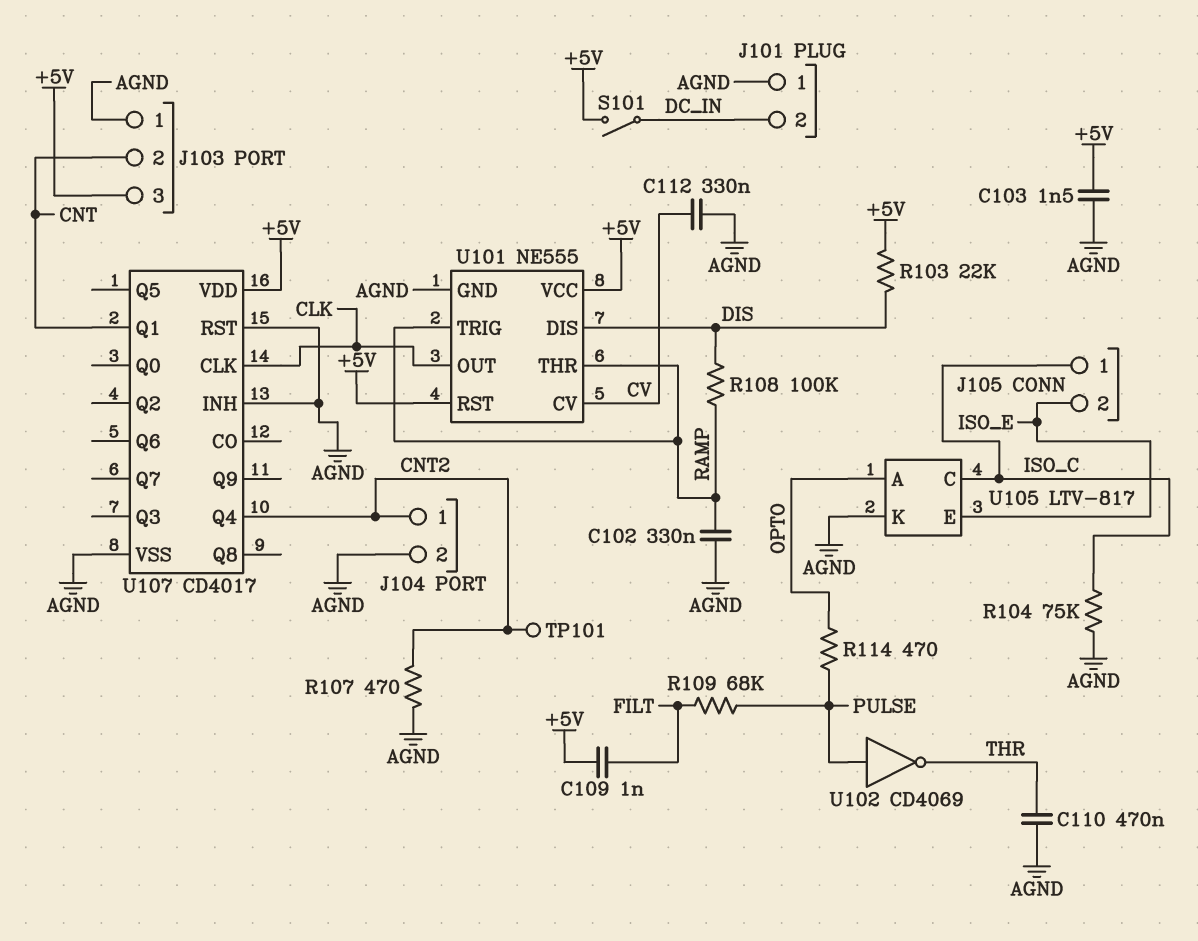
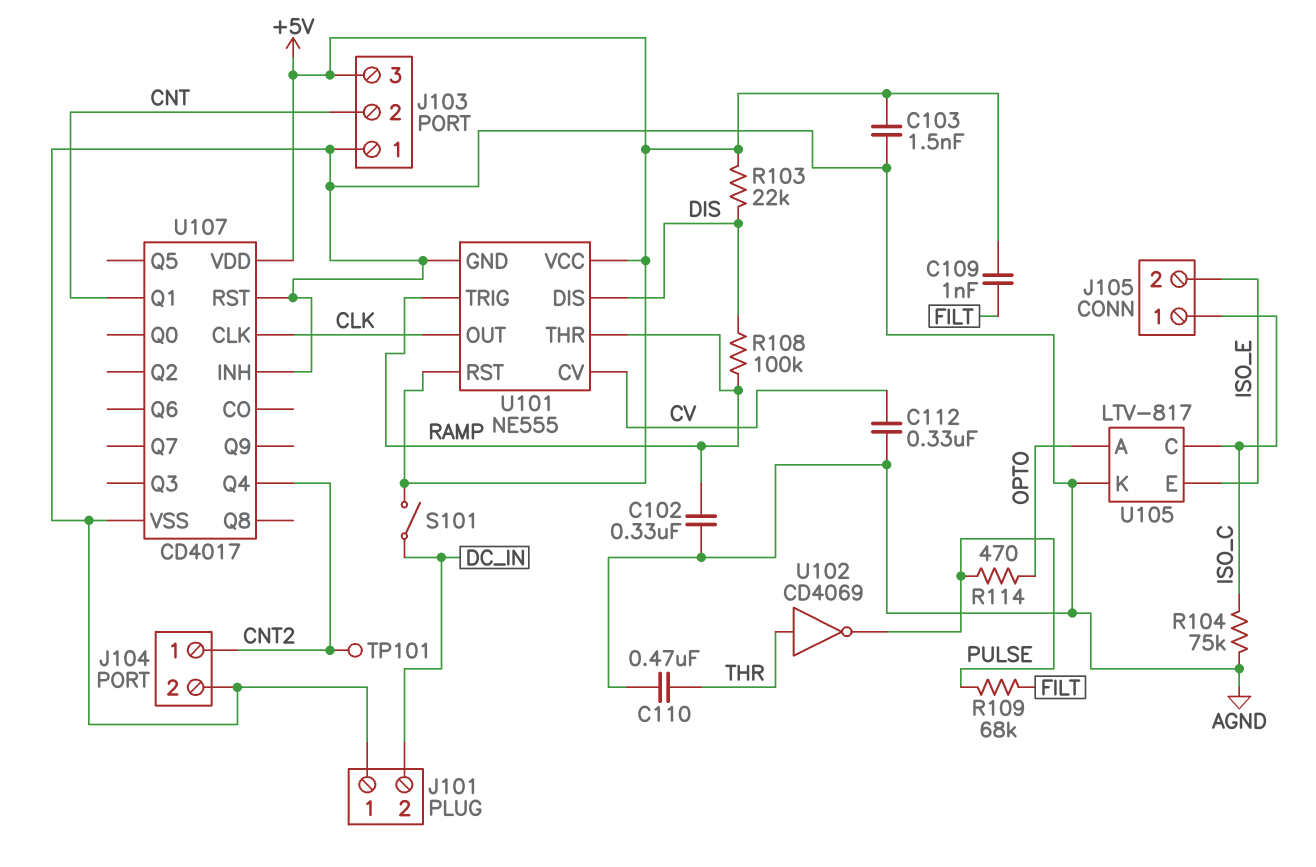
R107: 470 (AGND, CNT2) -> none
U102: NOT CD4069 (in PULSE, out THR) -> NOT CD4069 (in THR, out PULSE)

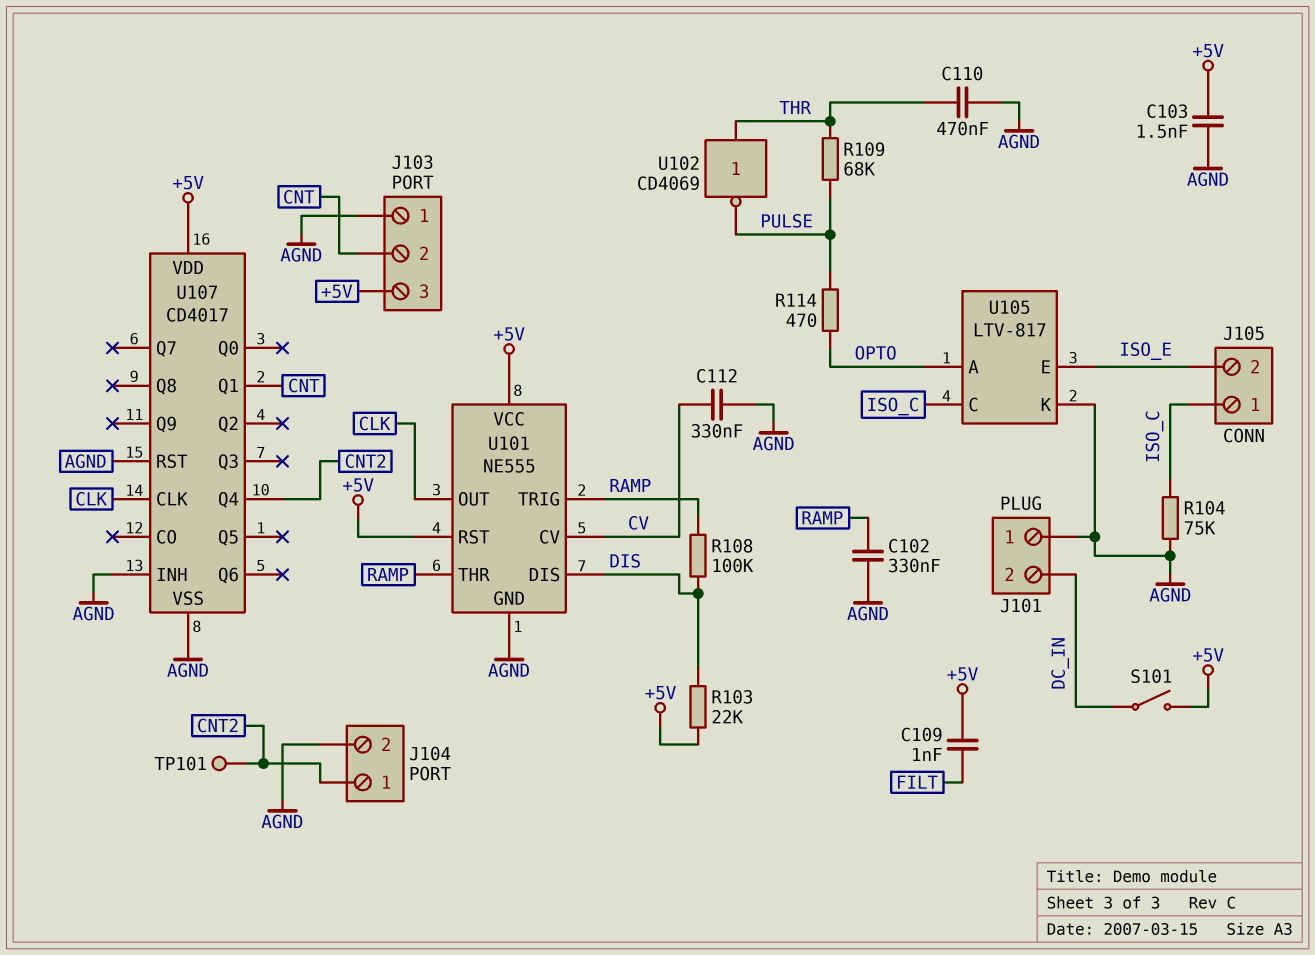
R109: 68k (FILT, PULSE) -> 68k (PULSE, THR)

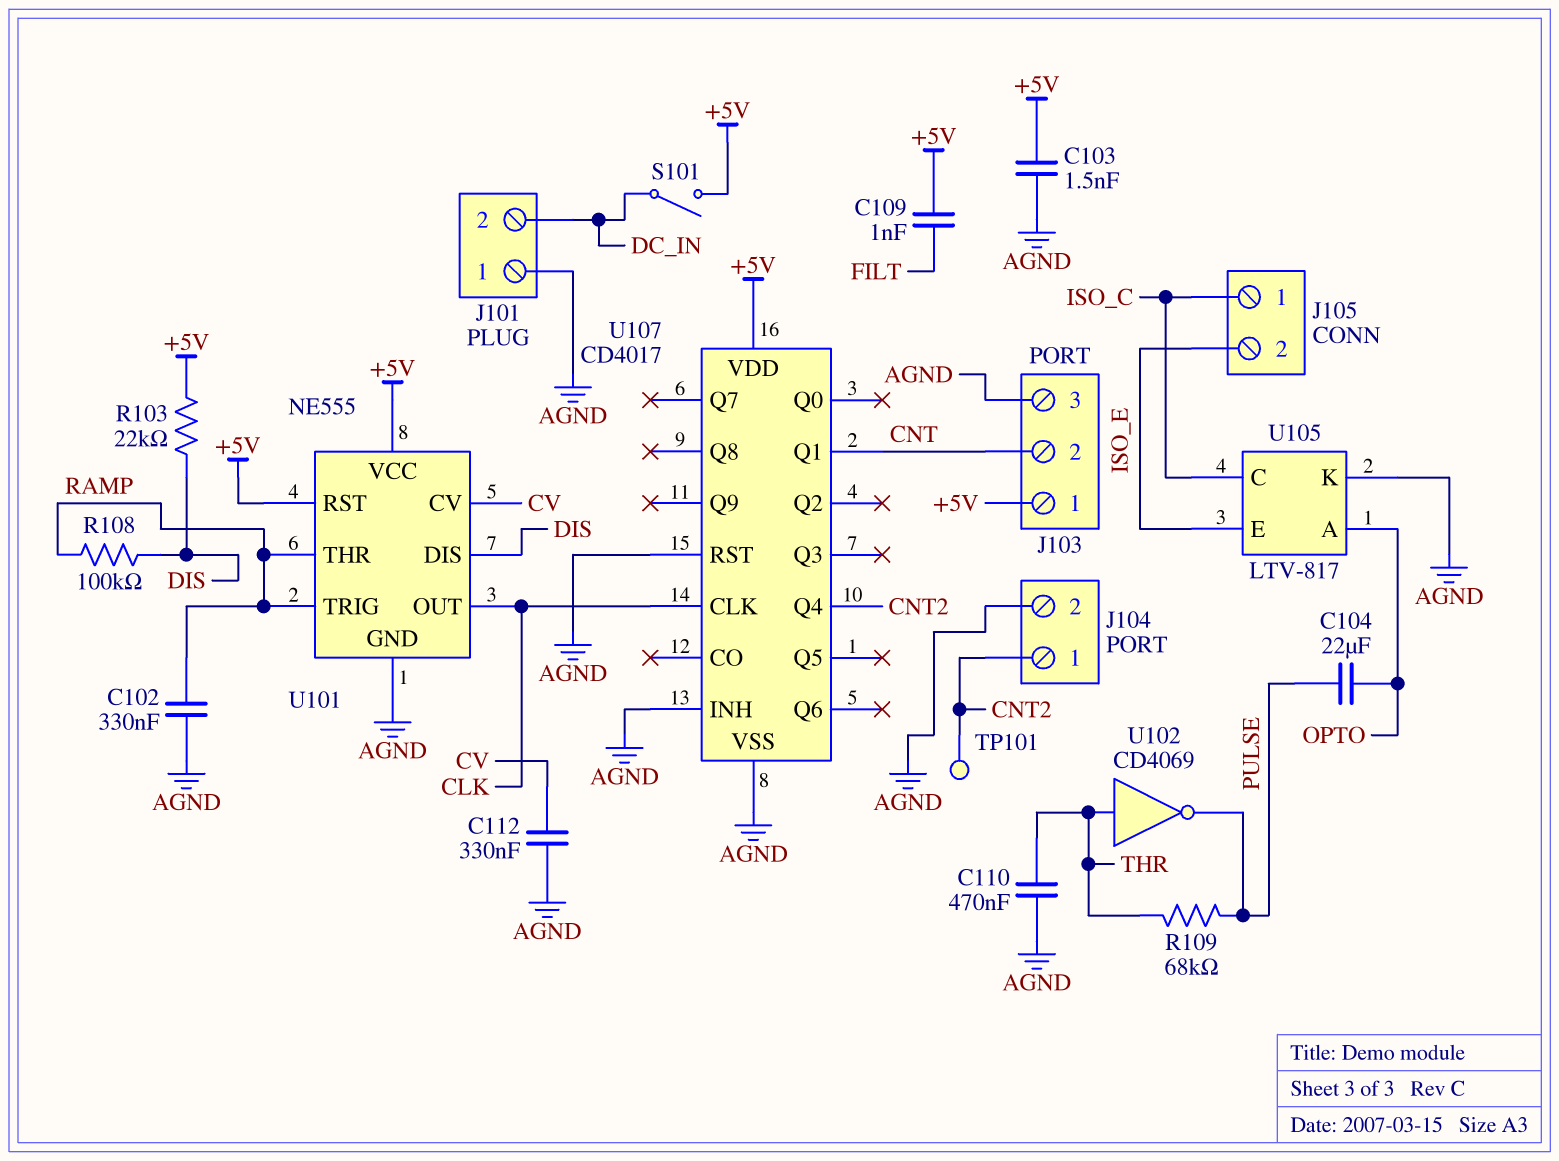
C104: none -> 22uF (OPTO, PULSE)
J103 pin 1: AGND -> +5V
J103 pin 3: +5V -> AGND
R104: 75k (AGND, ISO_C) -> none
R114: 470 (OPTO, PULSE) -> none

